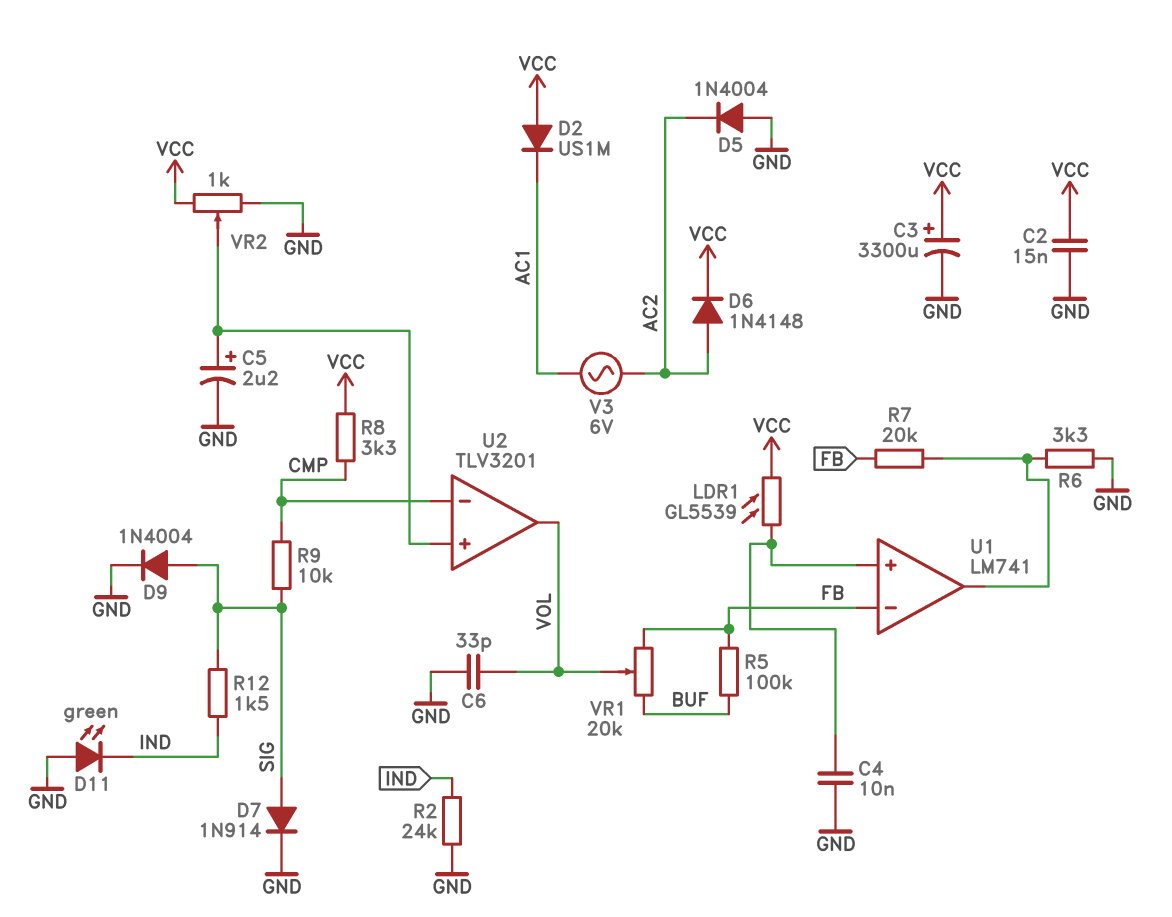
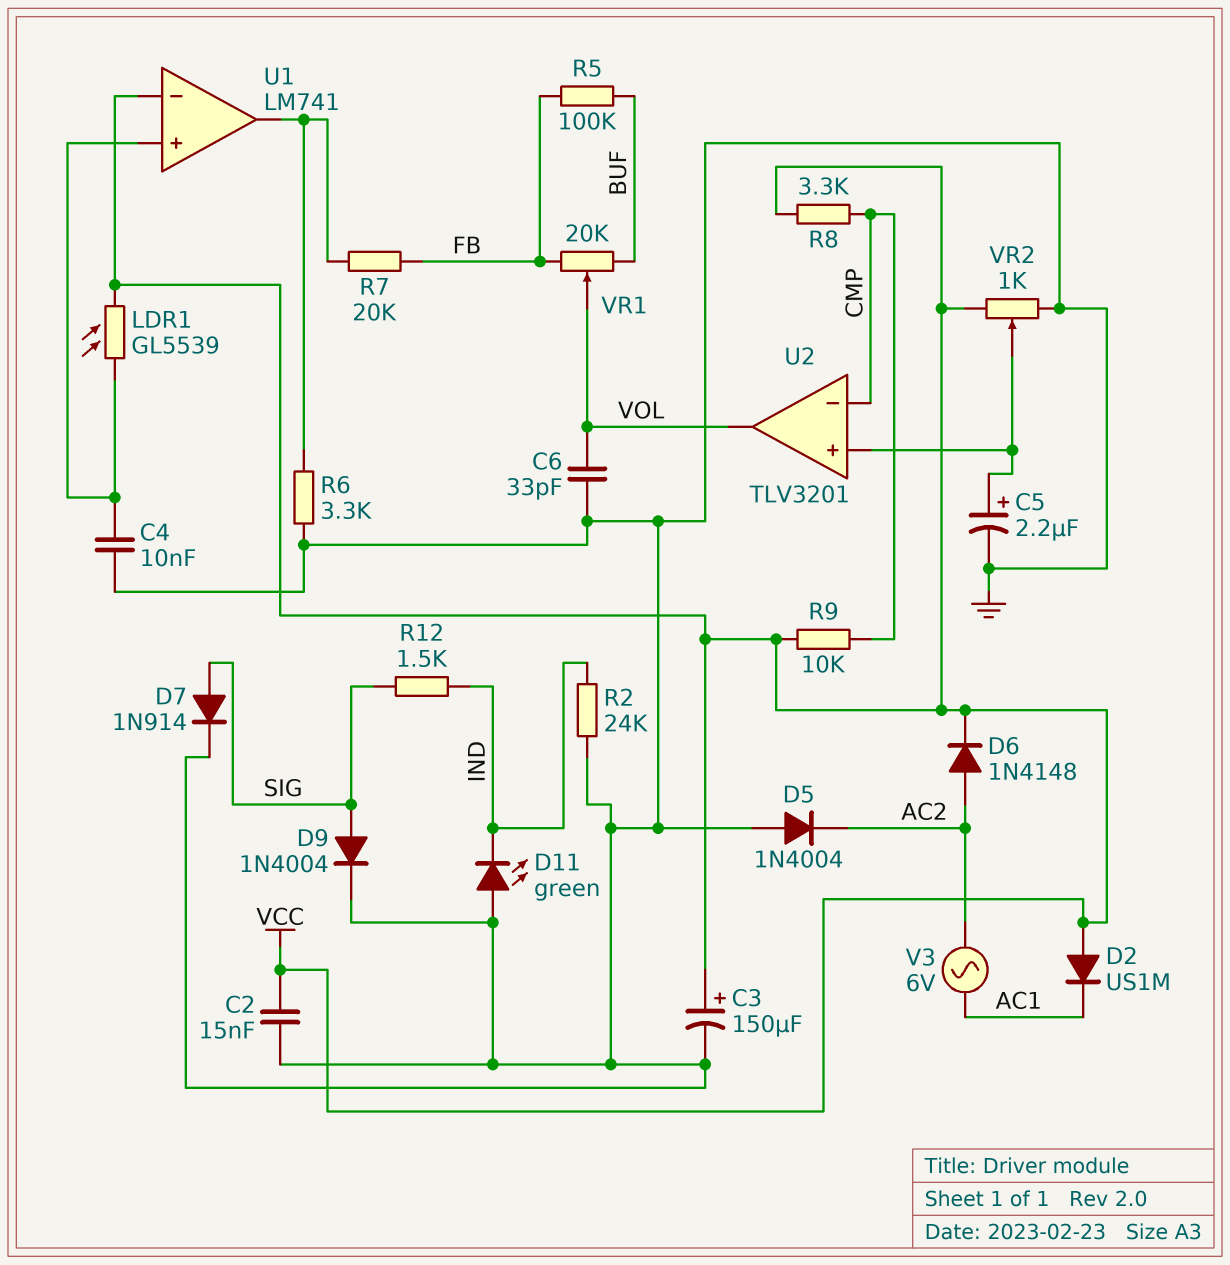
C3: 3300uF (plus VCC, minus GND) -> 150uF (plus VCC, minus GND)
R9: 10k (CMP, SIG) -> 10k (CMP, VCC)
U1 pin in-: FB -> VCC

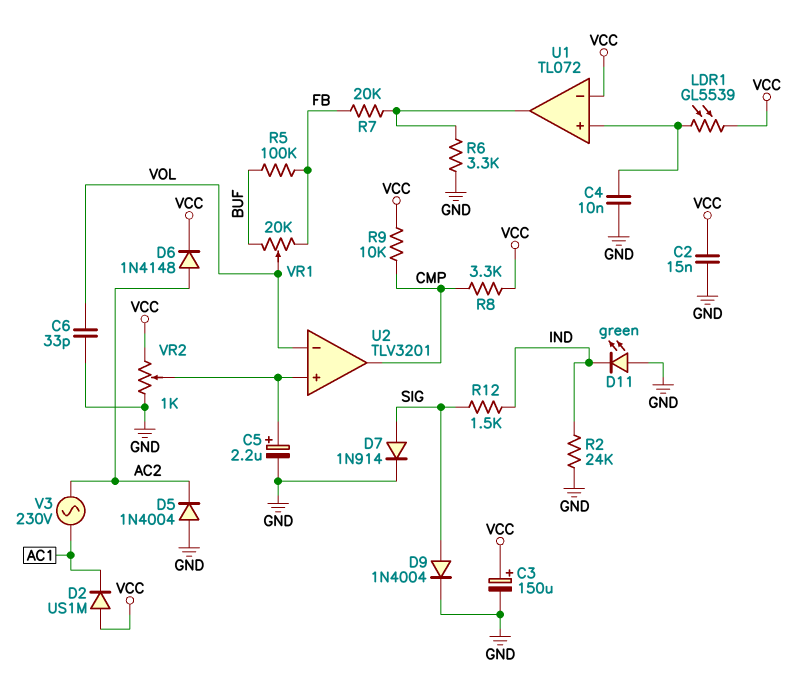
U1: LM741 -> TL072
U2 pin in-: CMP -> VOL
U2 pin out: VOL -> CMP
V3: AC 6V (AC1, AC2) -> AC 230V (AC1, AC2)

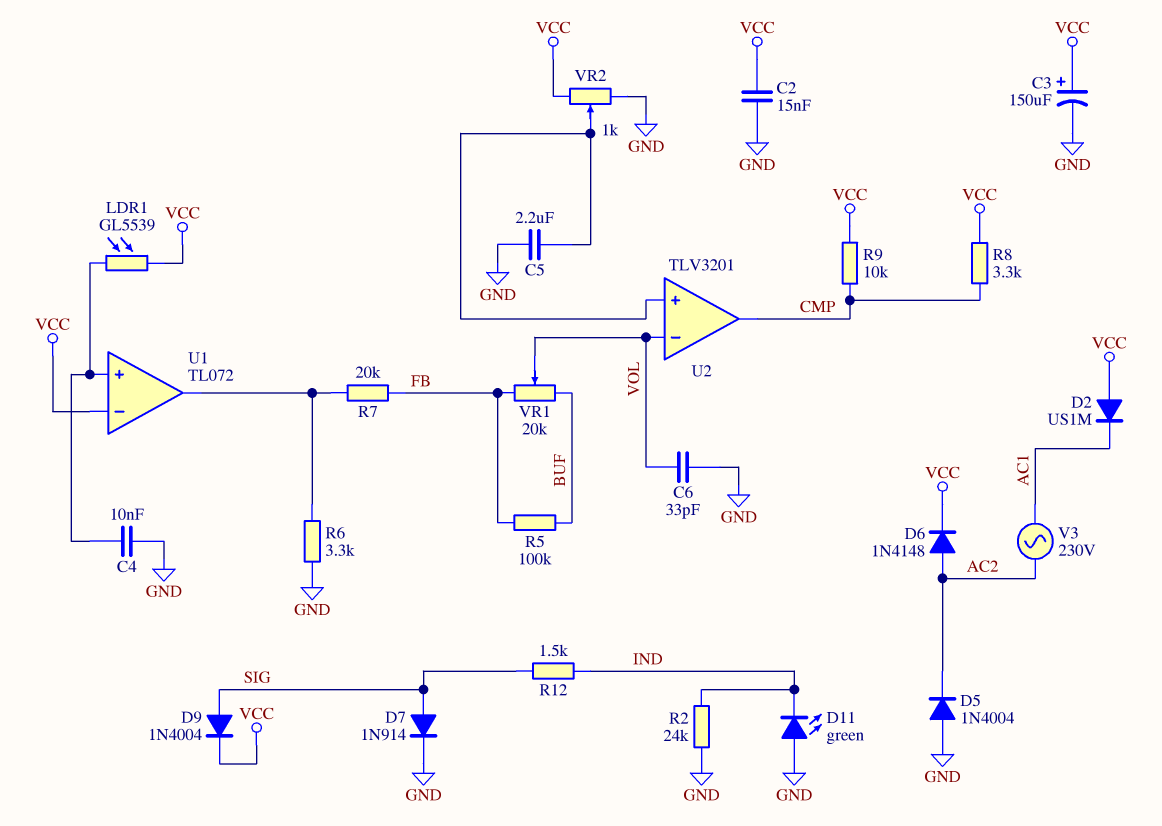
C5: 2.2uF (plus U2/in+, minus GND) -> 2.2uF (GND, U2/in+)
D9: diode 1N4004 (A SIG, K GND) -> diode 1N4004 (A SIG, K VCC)

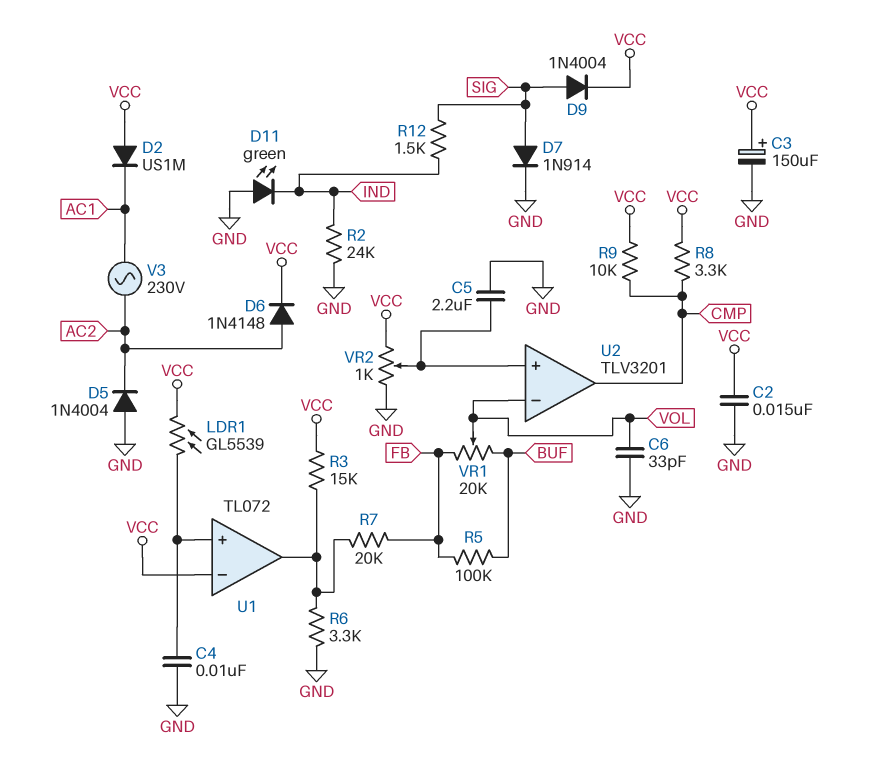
R3: none -> 15k (U1/out, VCC)

